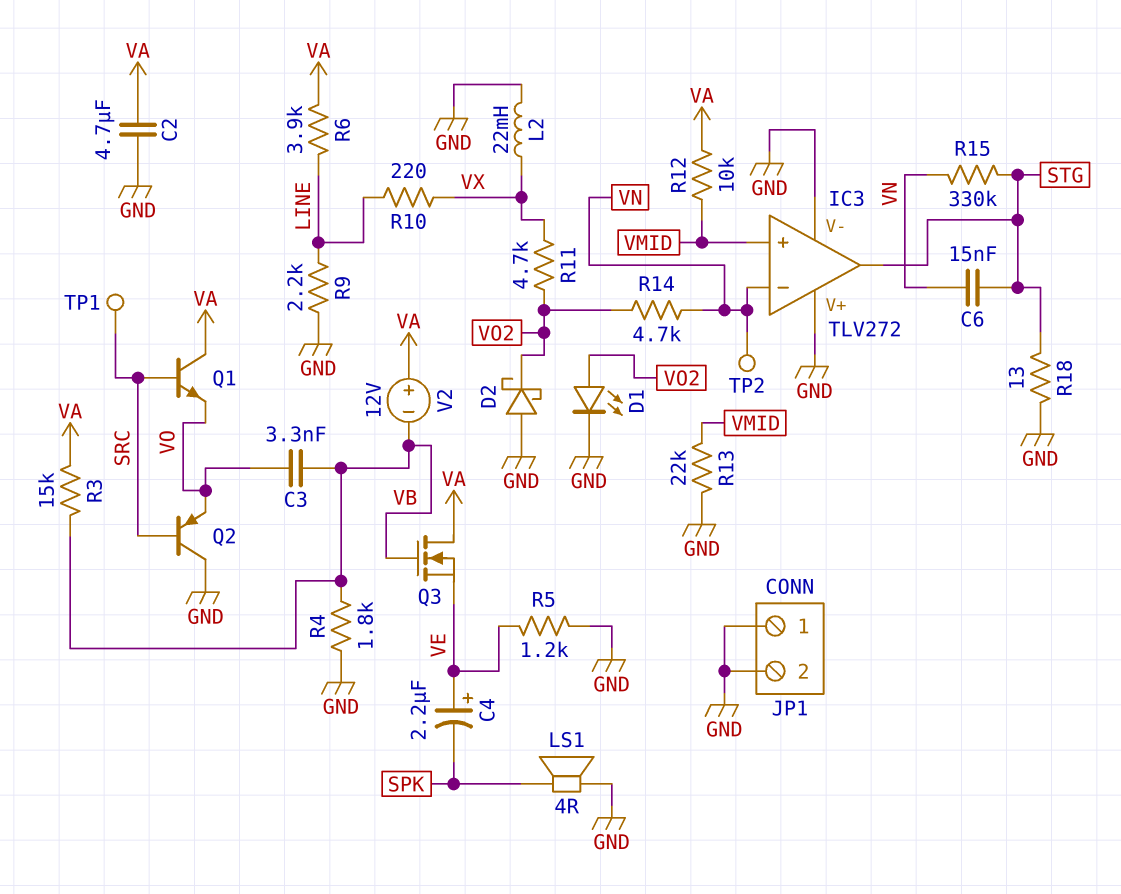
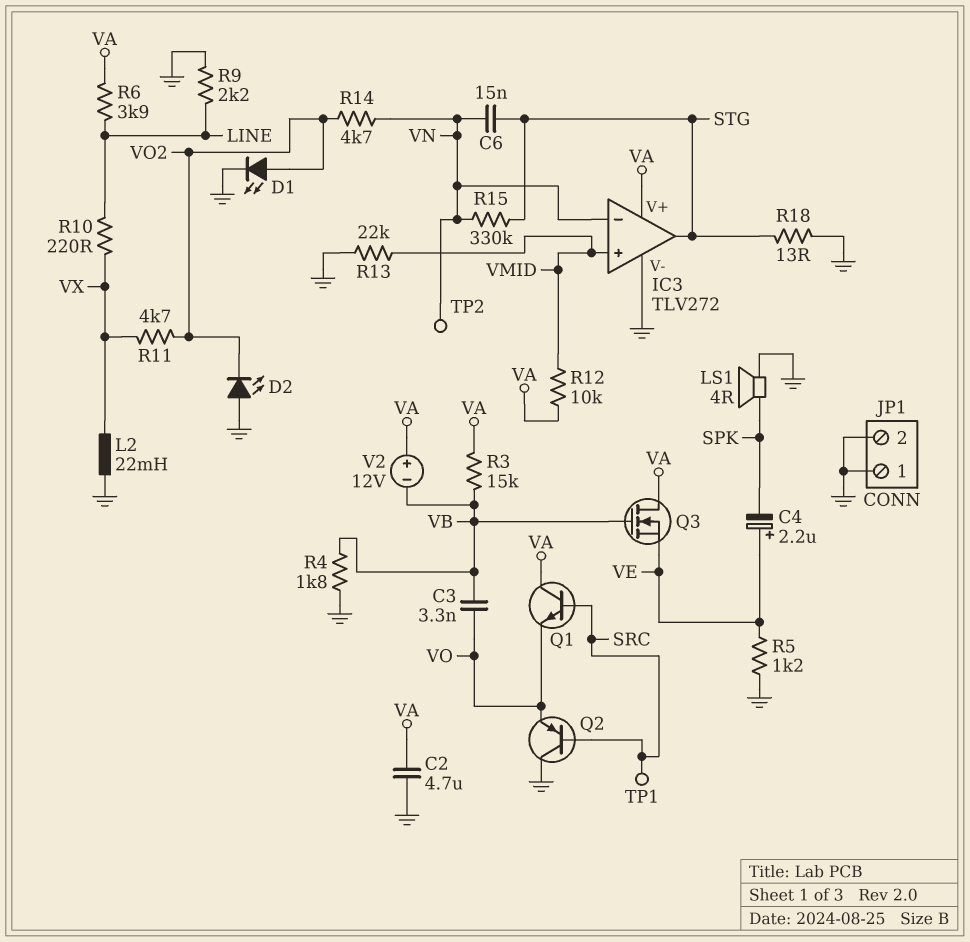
D2: schottky (A GND, K VO2) -> LED (A GND, K VO2)
IC3 pin V+: GND -> VA

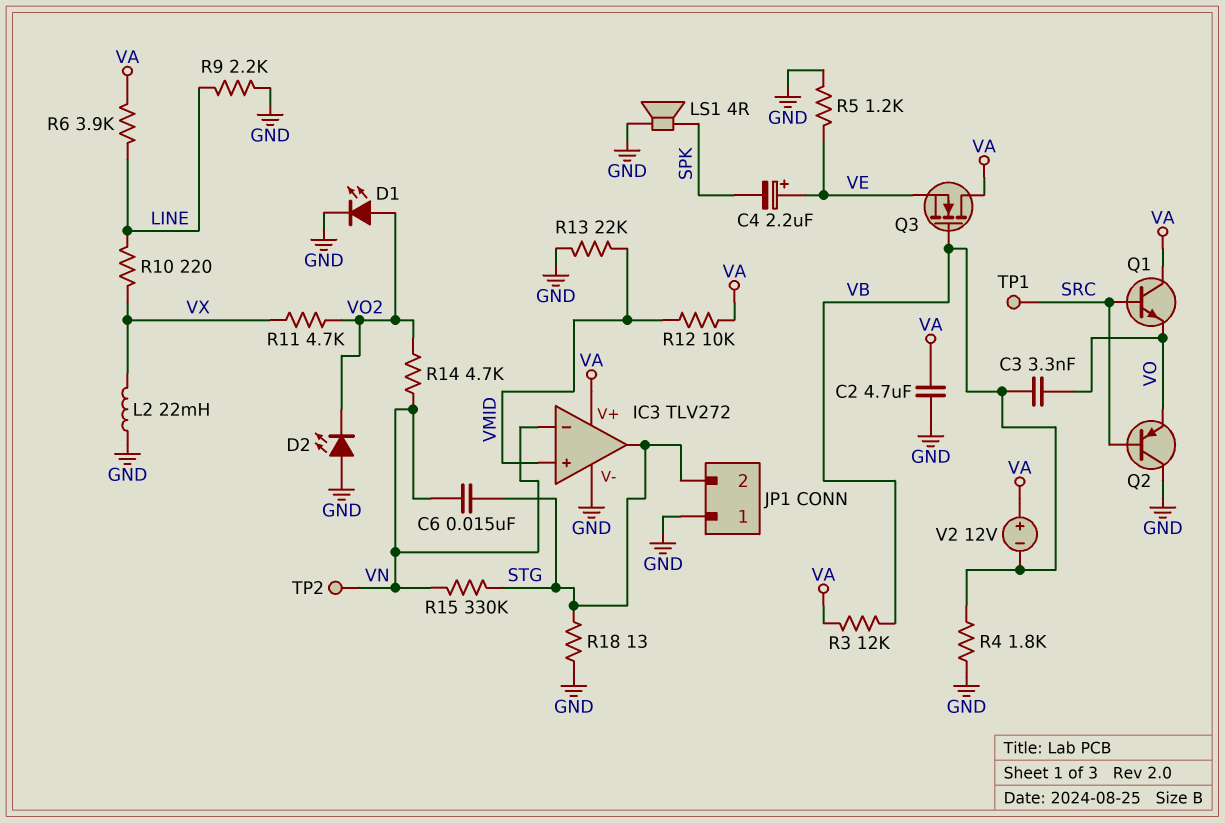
JP1 pin 2: GND -> STG
R3: 15k (VA, VB) -> 12k (VA, VB)

